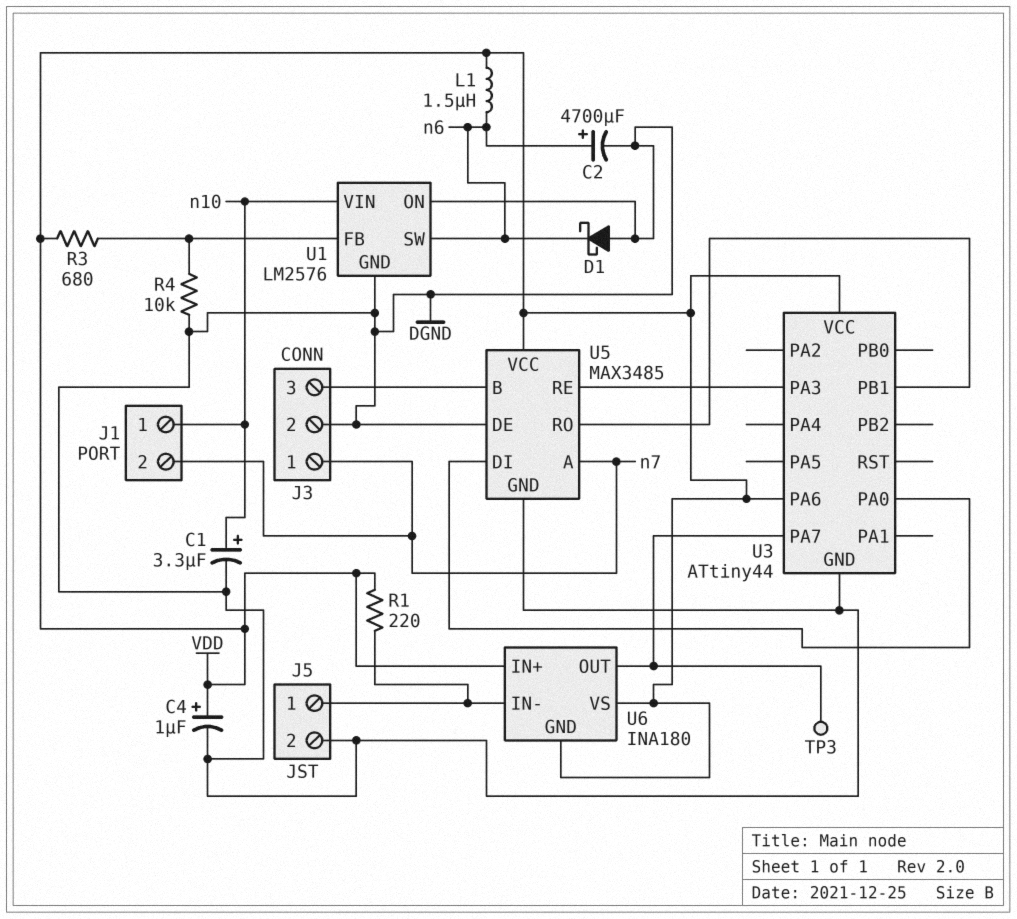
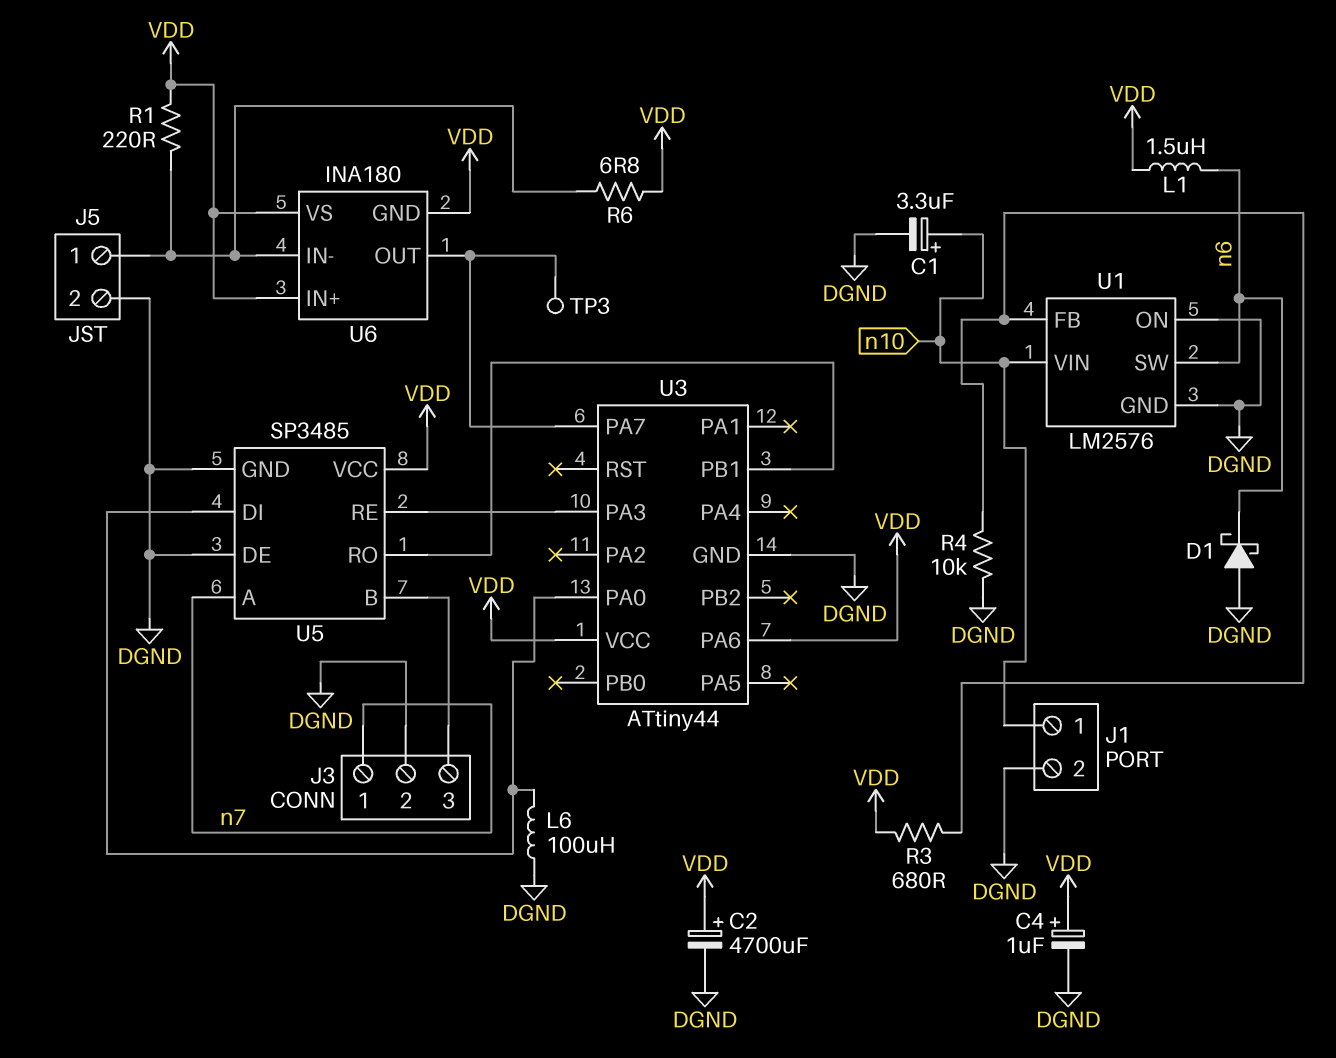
C2: 4700uF (plus n6, minus DGND) -> 4700uF (plus VDD, minus DGND)
J1 pin 2: n7 -> DGND
L6: none -> 100uH (DGND, U3/PA0)
R6: none -> 6.8 (J5/1, VDD)
U5: MAX3485 -> SP3485

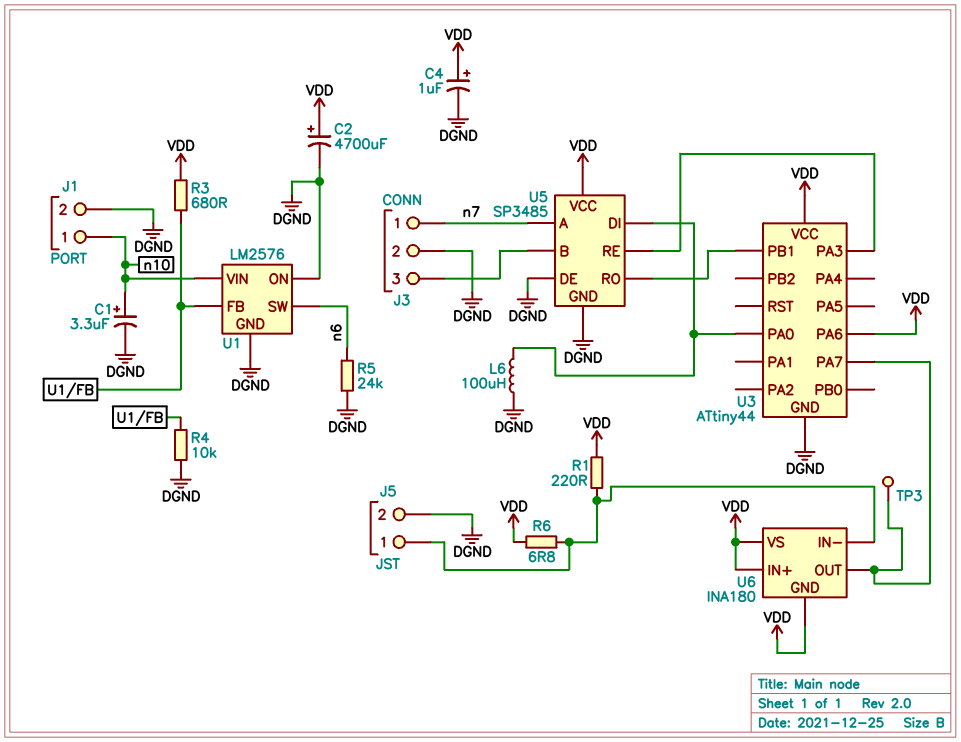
D1: schottky (A DGND, K n6) -> none
L1: 1.5uH (VDD, n6) -> none
R5: none -> 24k (DGND, n6)

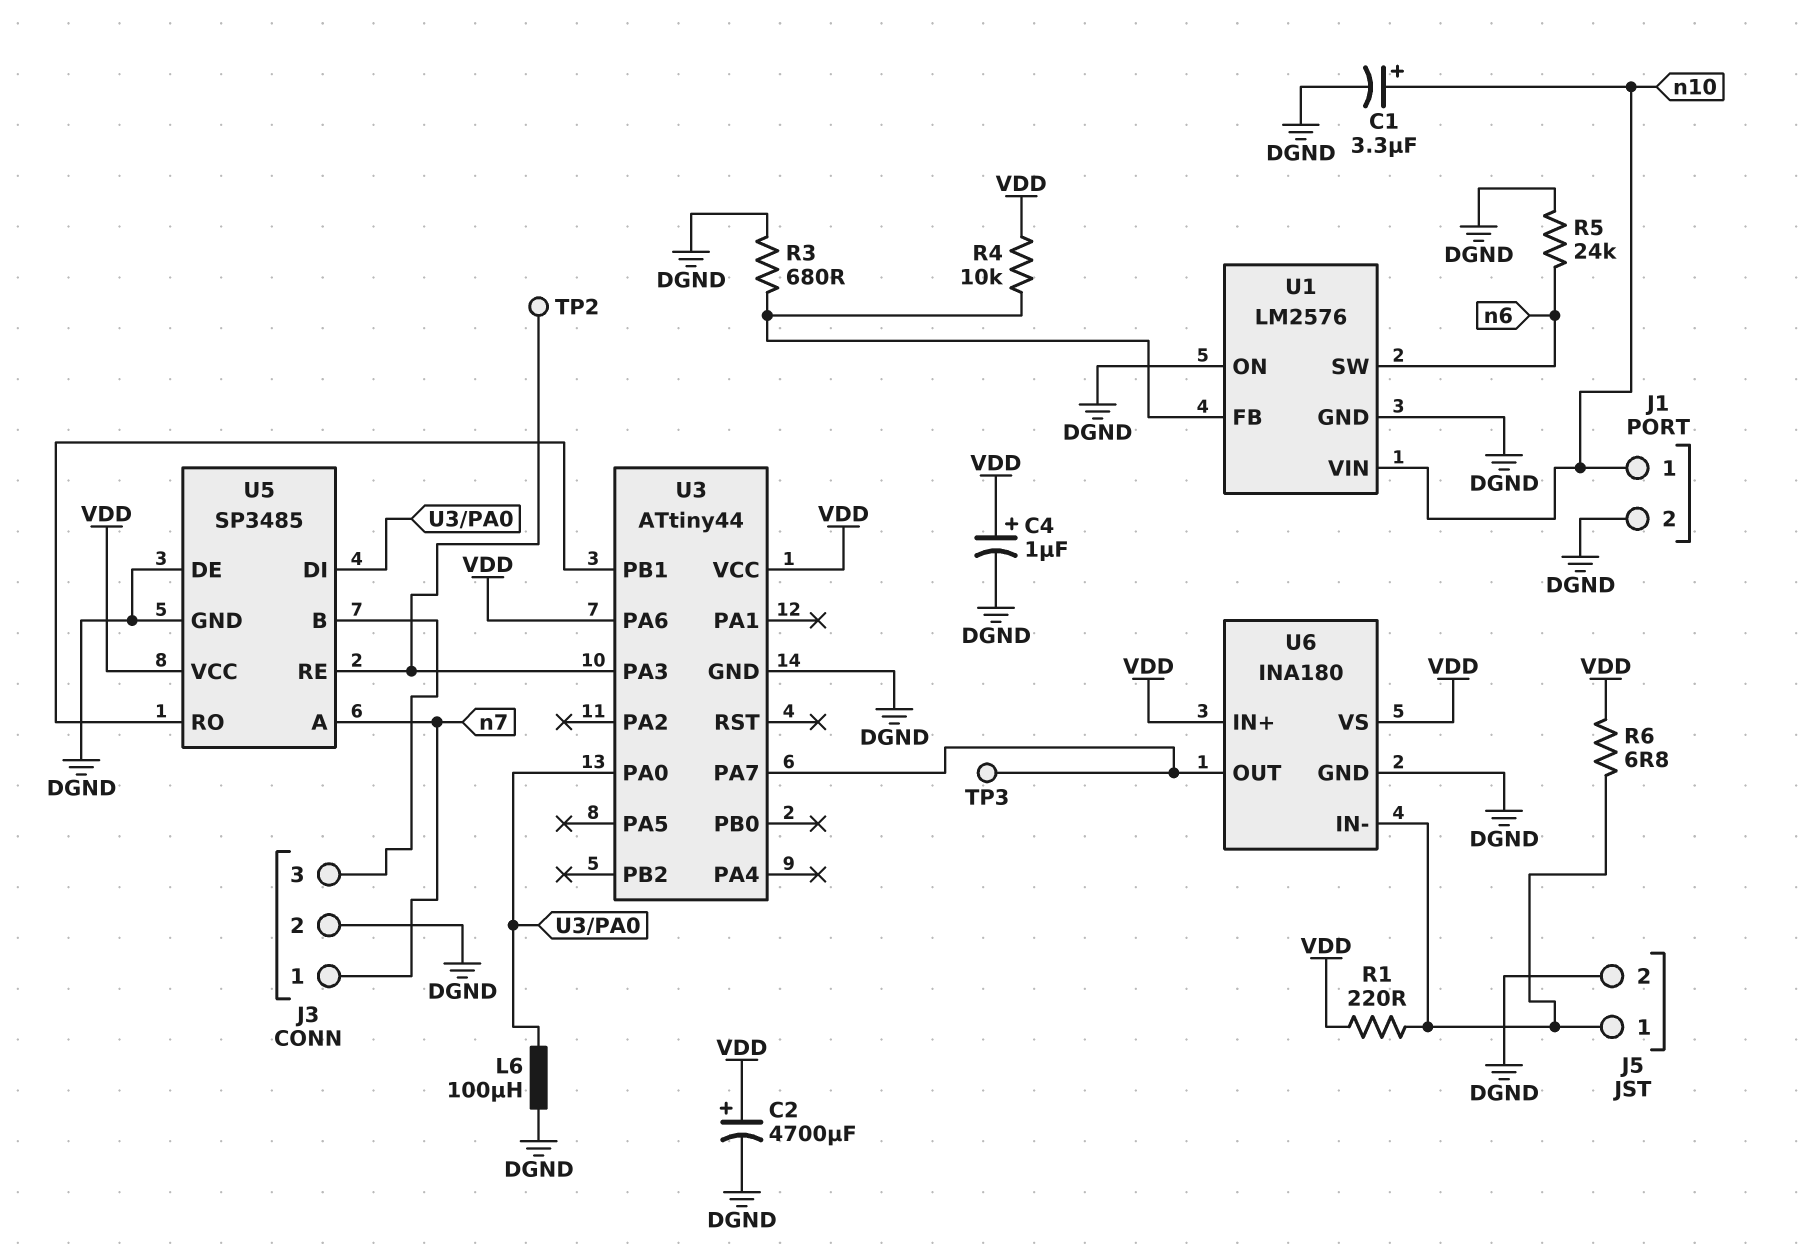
R3: 680 (U1/FB, VDD) -> 680 (DGND, U1/FB)
R4: 10k (DGND, U1/FB) -> 10k (U1/FB, VDD)
TP2: none -> test point (U3/PA3)
U6 pin GND: VDD -> DGND

